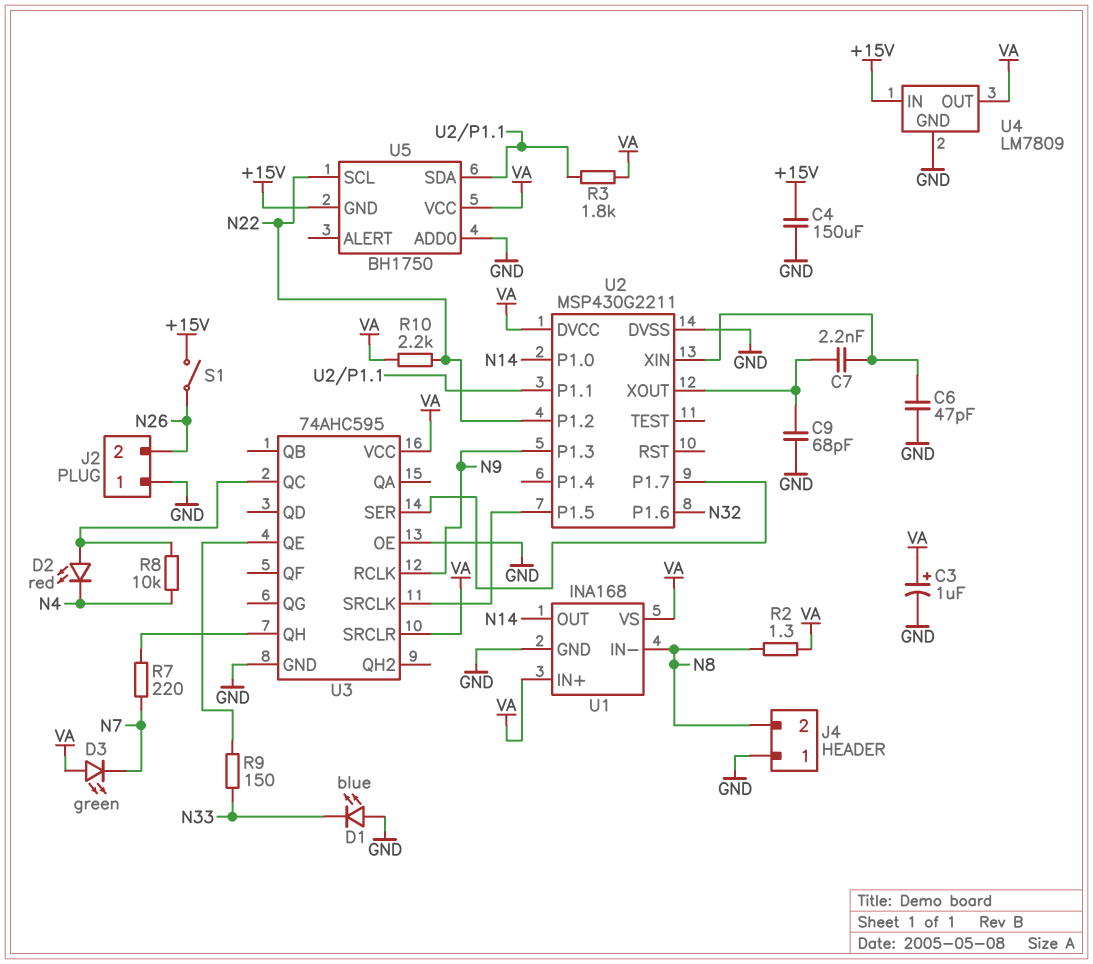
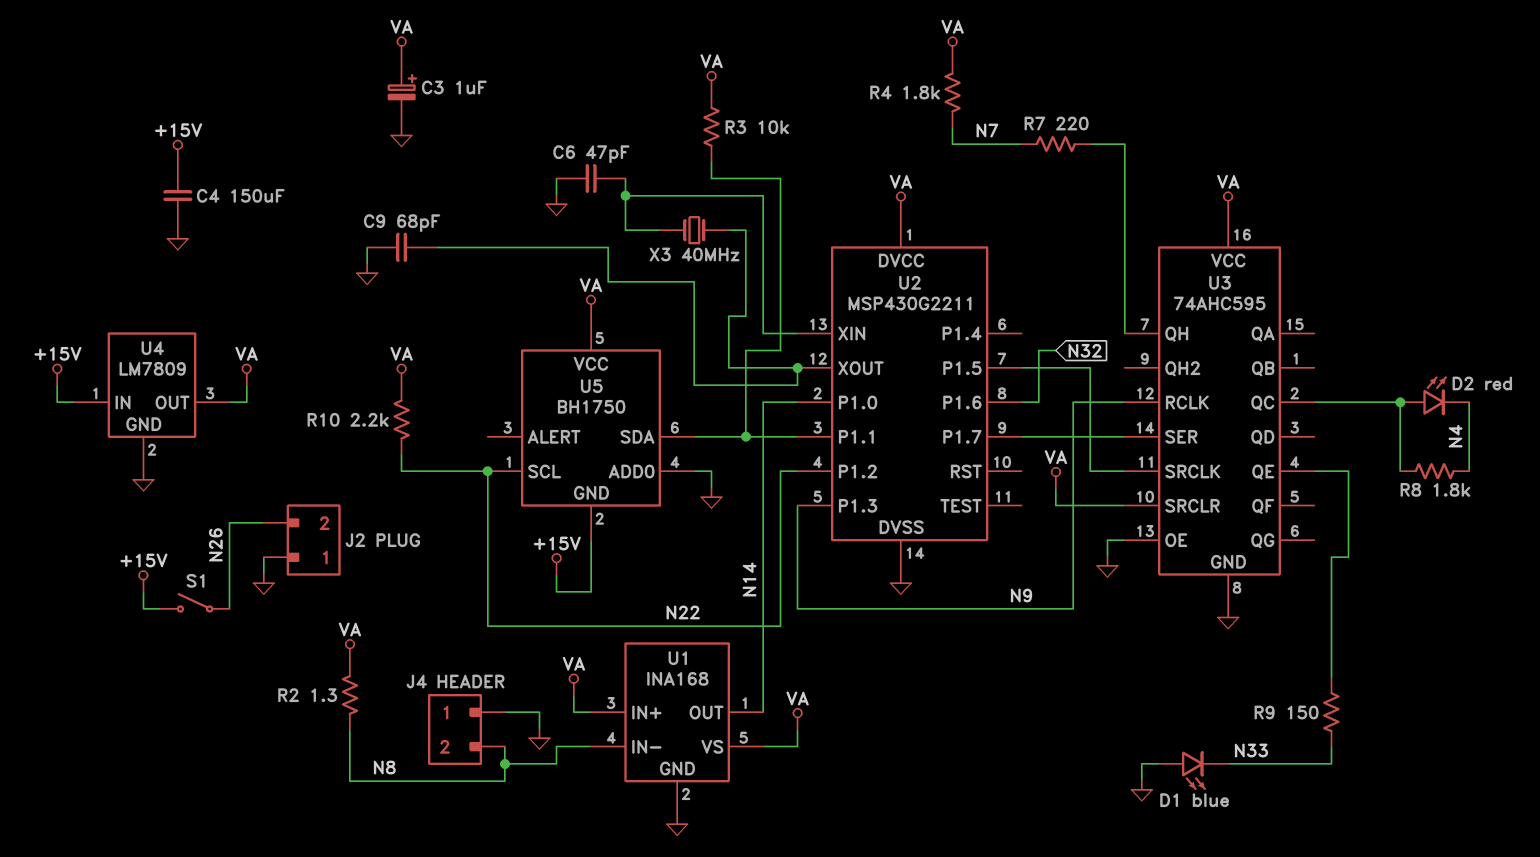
C7: 2.2nF (U2/XIN, U2/XOUT) -> none
D3: LED green (A VA, K N7) -> none
R3: 1.8k (U2/P1.1, VA) -> 10k (U2/P1.1, VA)
R4: none -> 1.8k (N7, VA)
R8: 10k (N4, U3/QC) -> 1.8k (N4, U3/QC)
X3: none -> 40MHz (U2/XIN, U2/XOUT)

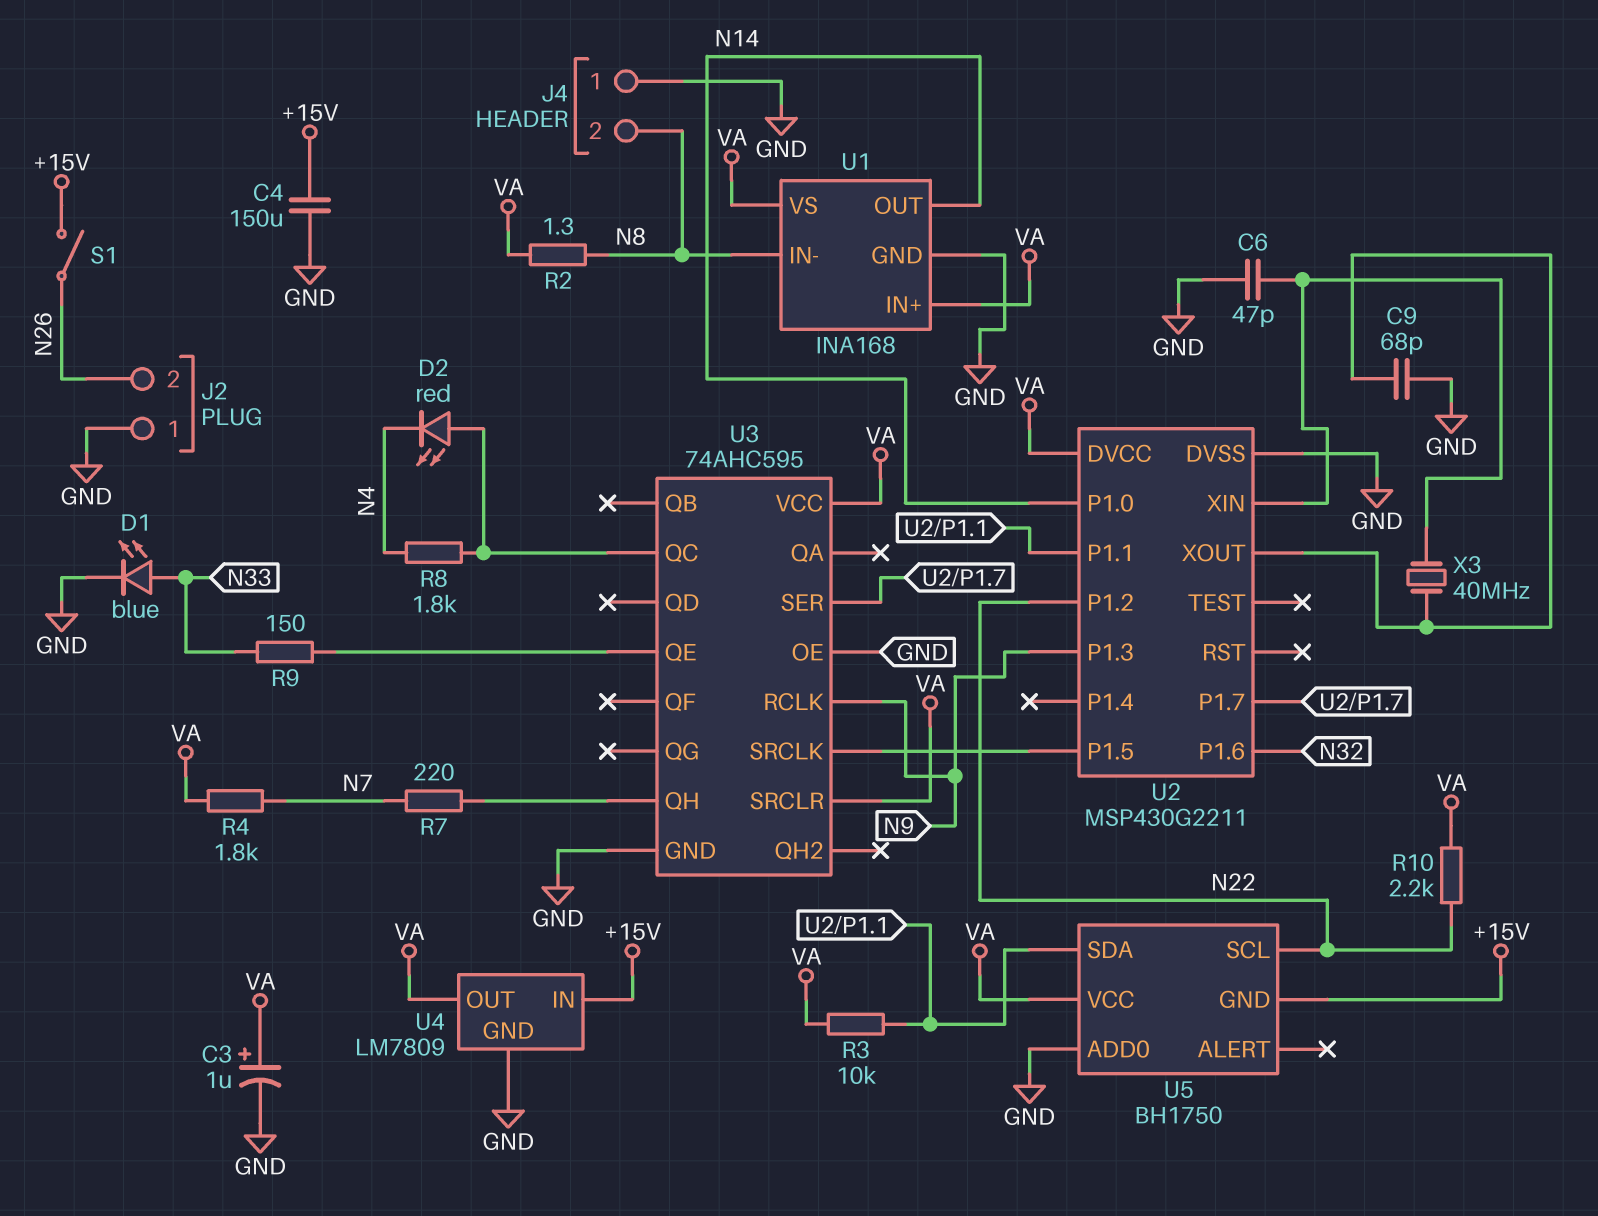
D1: LED blue (A GND, K N33) -> LED blue (A N33, K GND)

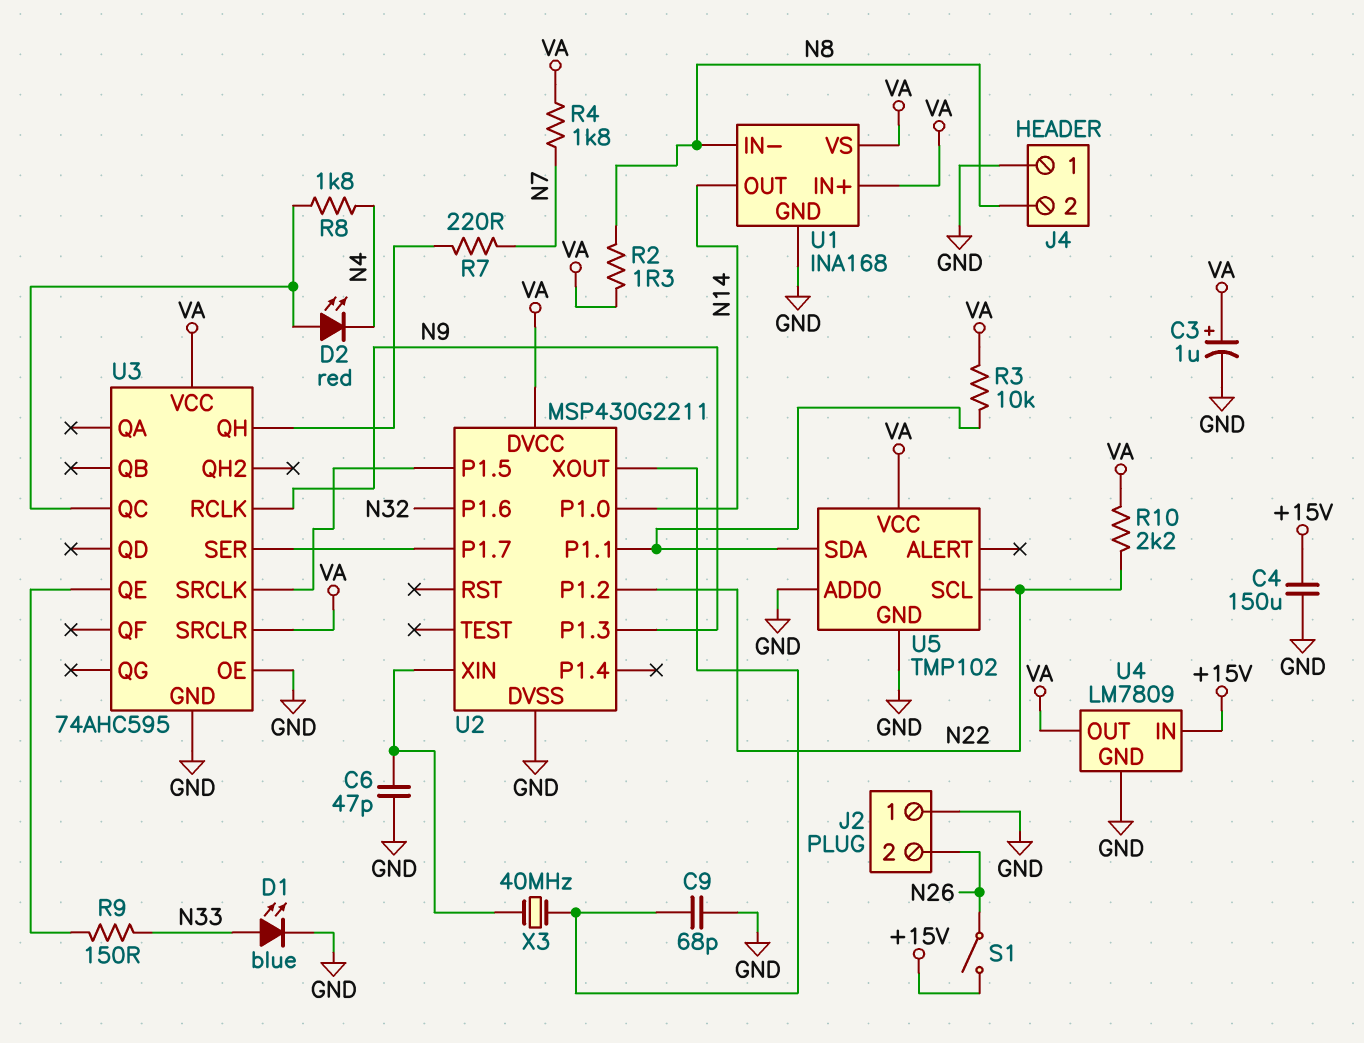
U5: BH1750 -> TMP102
U5 pin GND: +15V -> GND

